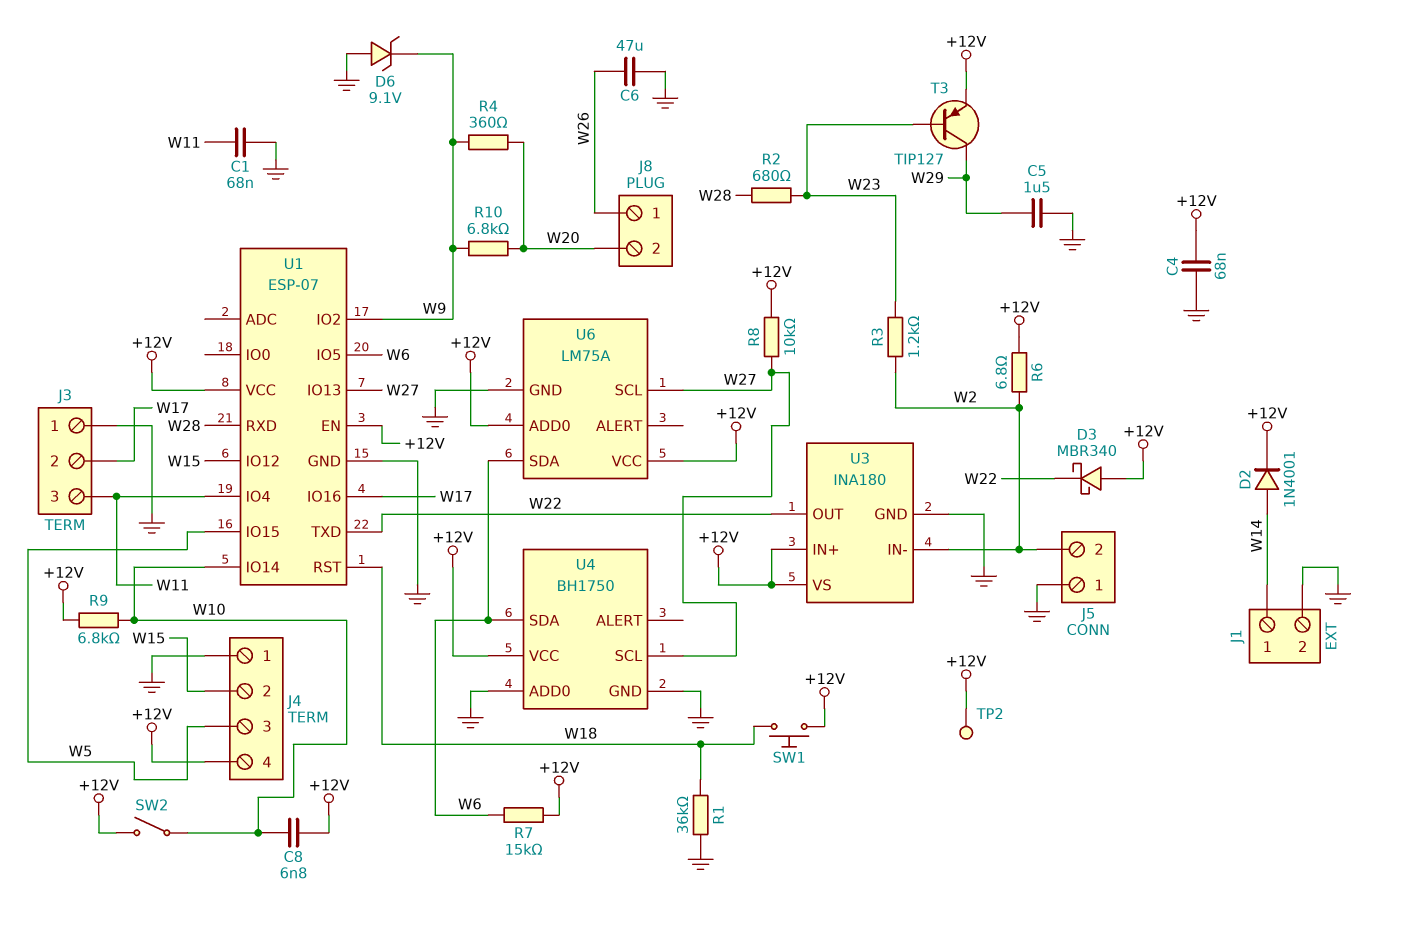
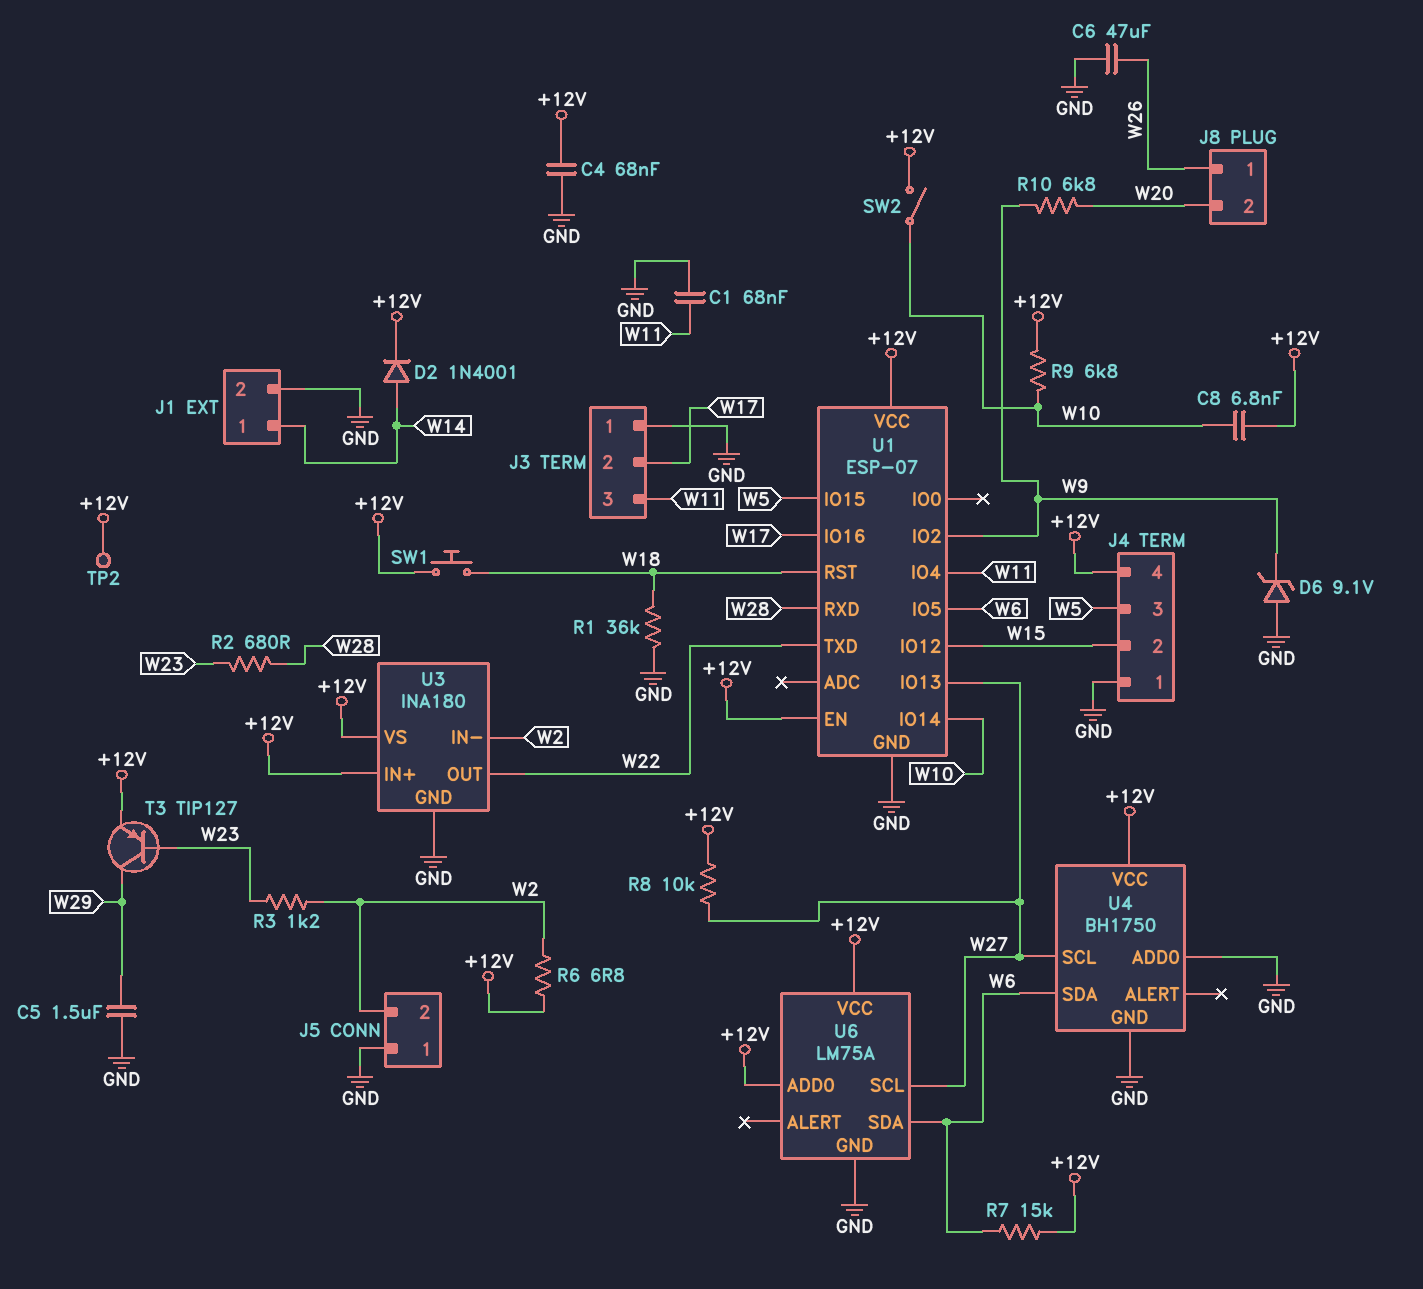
D3: schottky MBR340 (A +12V, K W22) -> none
R4: 360 (W9, W20) -> none

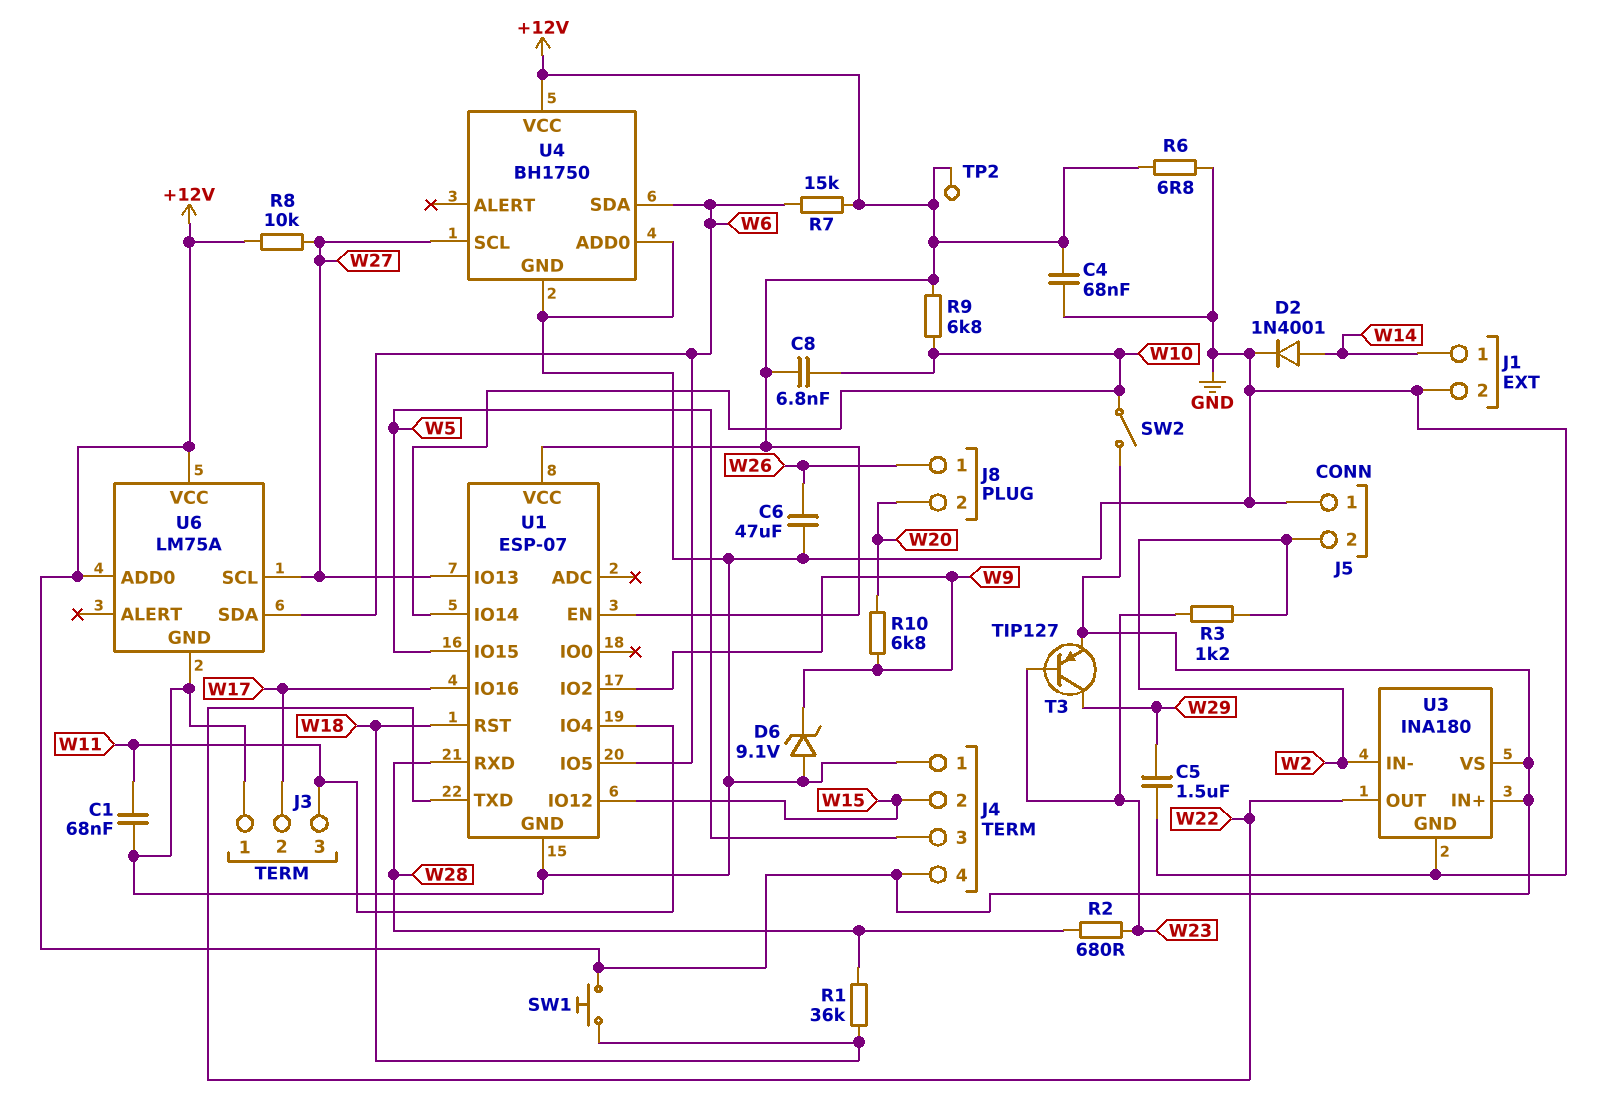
D2: diode 1N4001 (A W14, K +12V) -> diode 1N4001 (A W14, K GND)
R1: 36k (GND, W18) -> 36k (W18, W28)
R6: 6.8 (+12V, W2) -> 6.8 (+12V, GND)

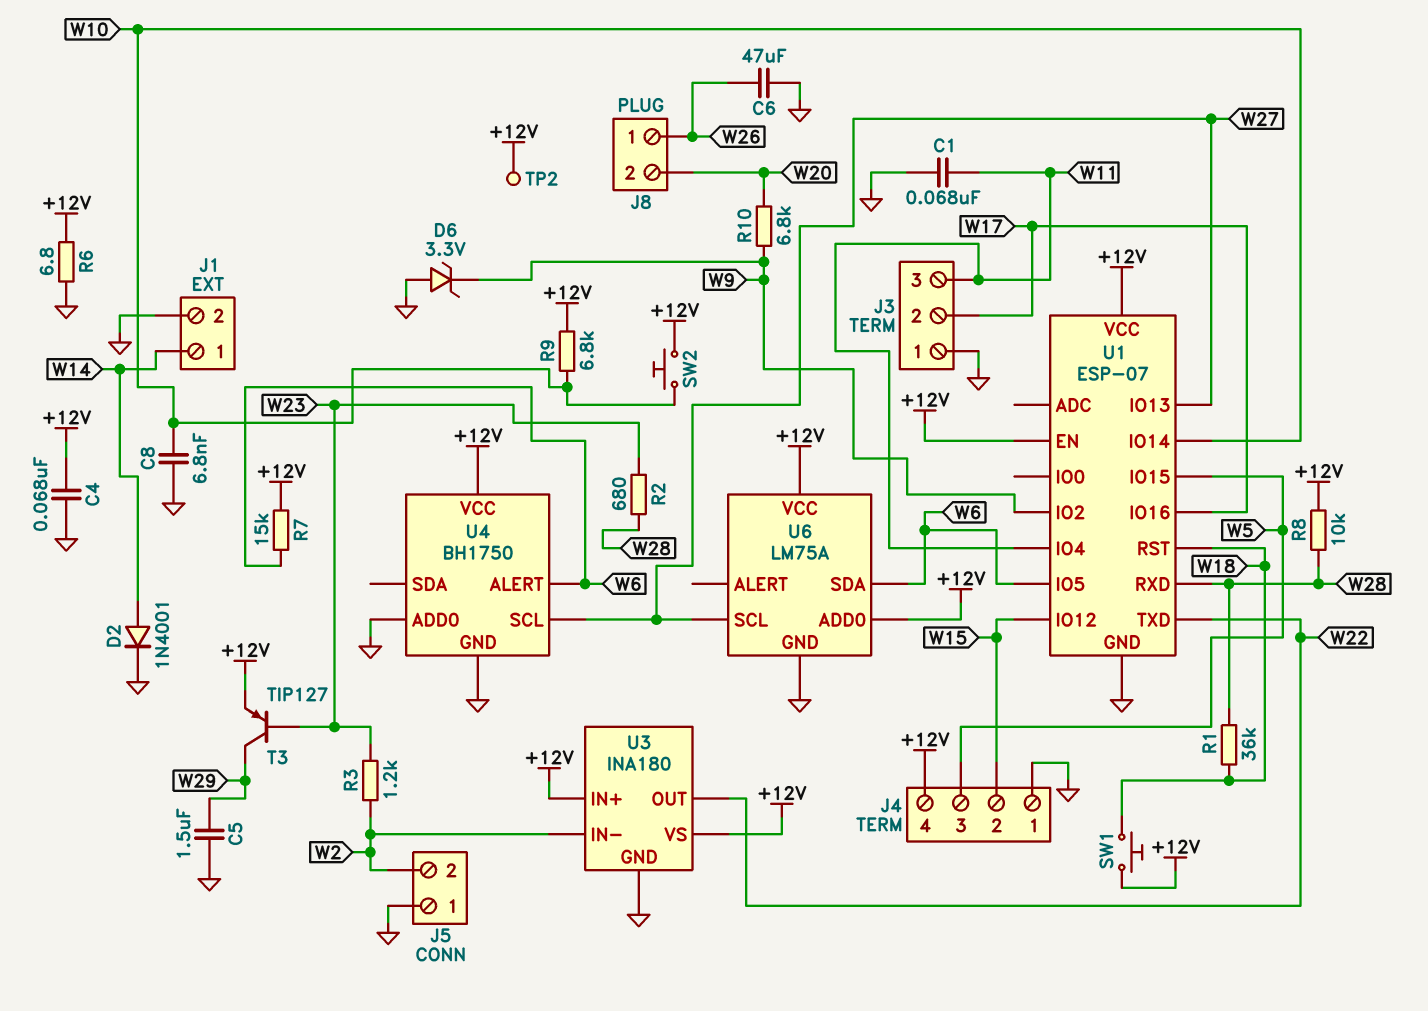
C8: 6.8nF (+12V, W10) -> 6.8nF (GND, W10)
D6: zener 9.1V (A GND, K W9) -> zener 3.3V (A GND, K W9)
R8: 10k (+12V, W27) -> 10k (+12V, W28)
SW2: switch (+12V, W10) -> button (+12V, W10)
U4 pin ALERT: none -> W6
U4 pin SDA: W6 -> none

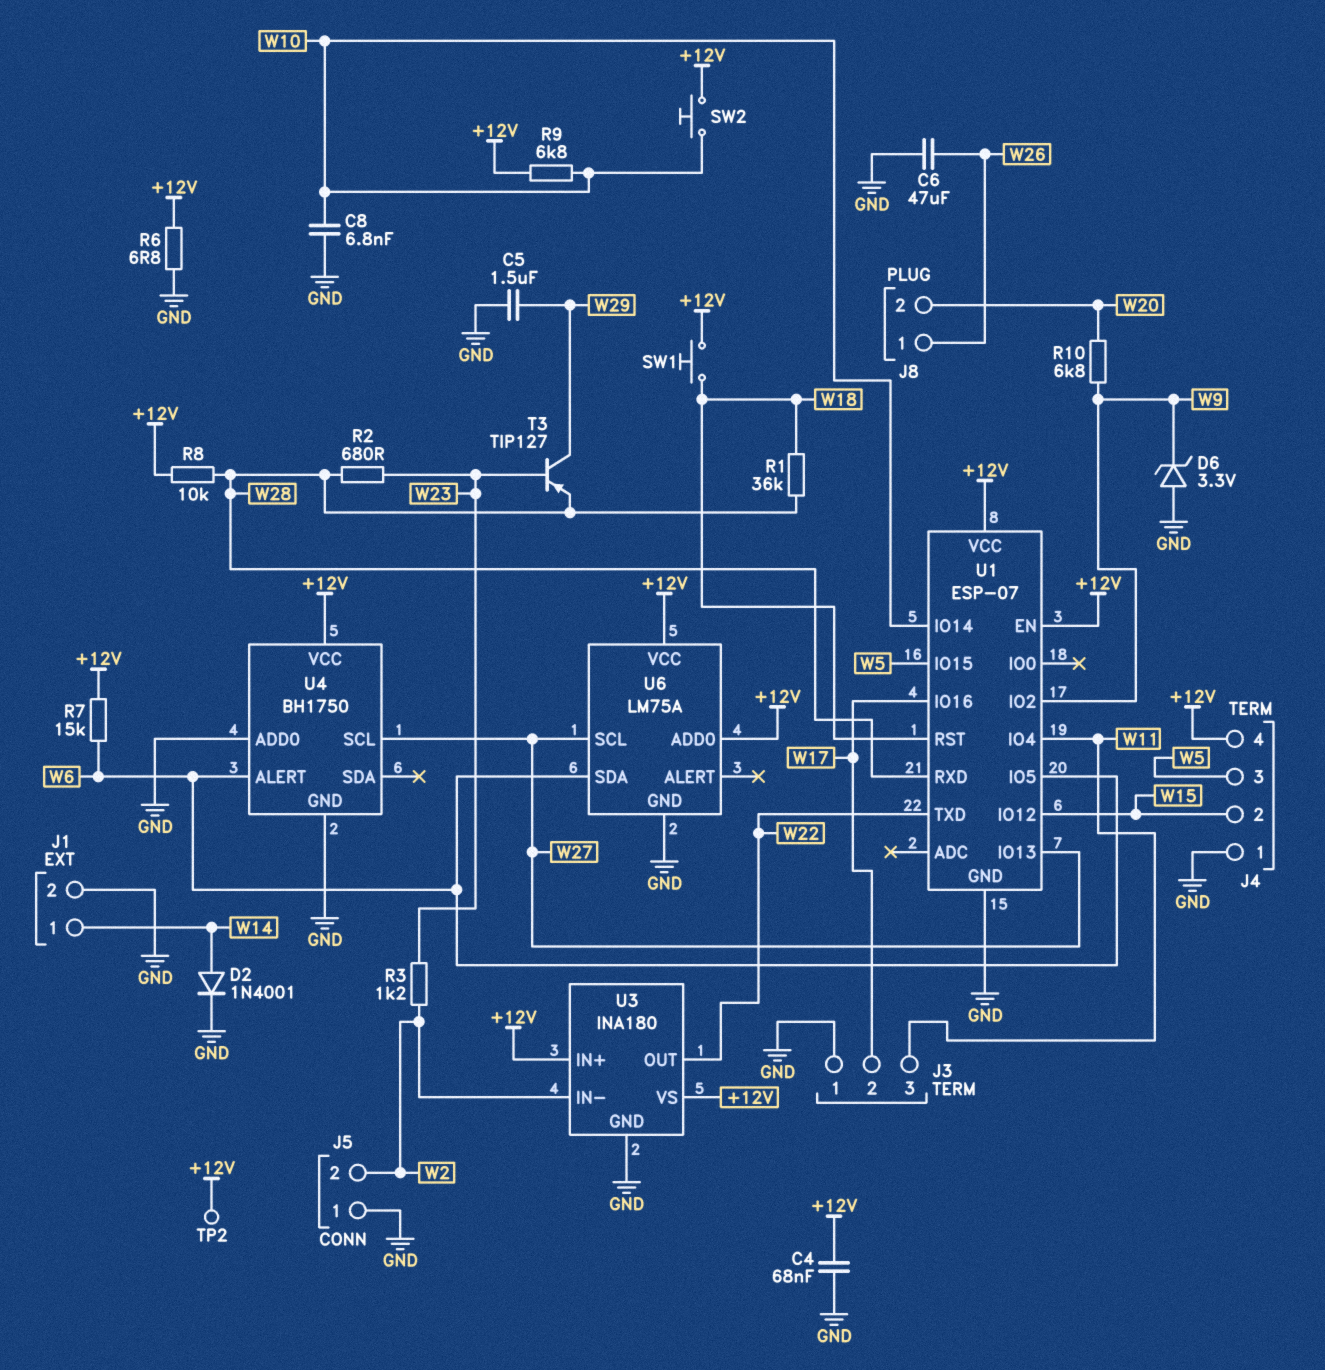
C1: 68nF (GND, W11) -> none
T3: PNP TIP127 (B W23, C W29, E +12V) -> PNP TIP127 (B W23, C W29, E W28)

